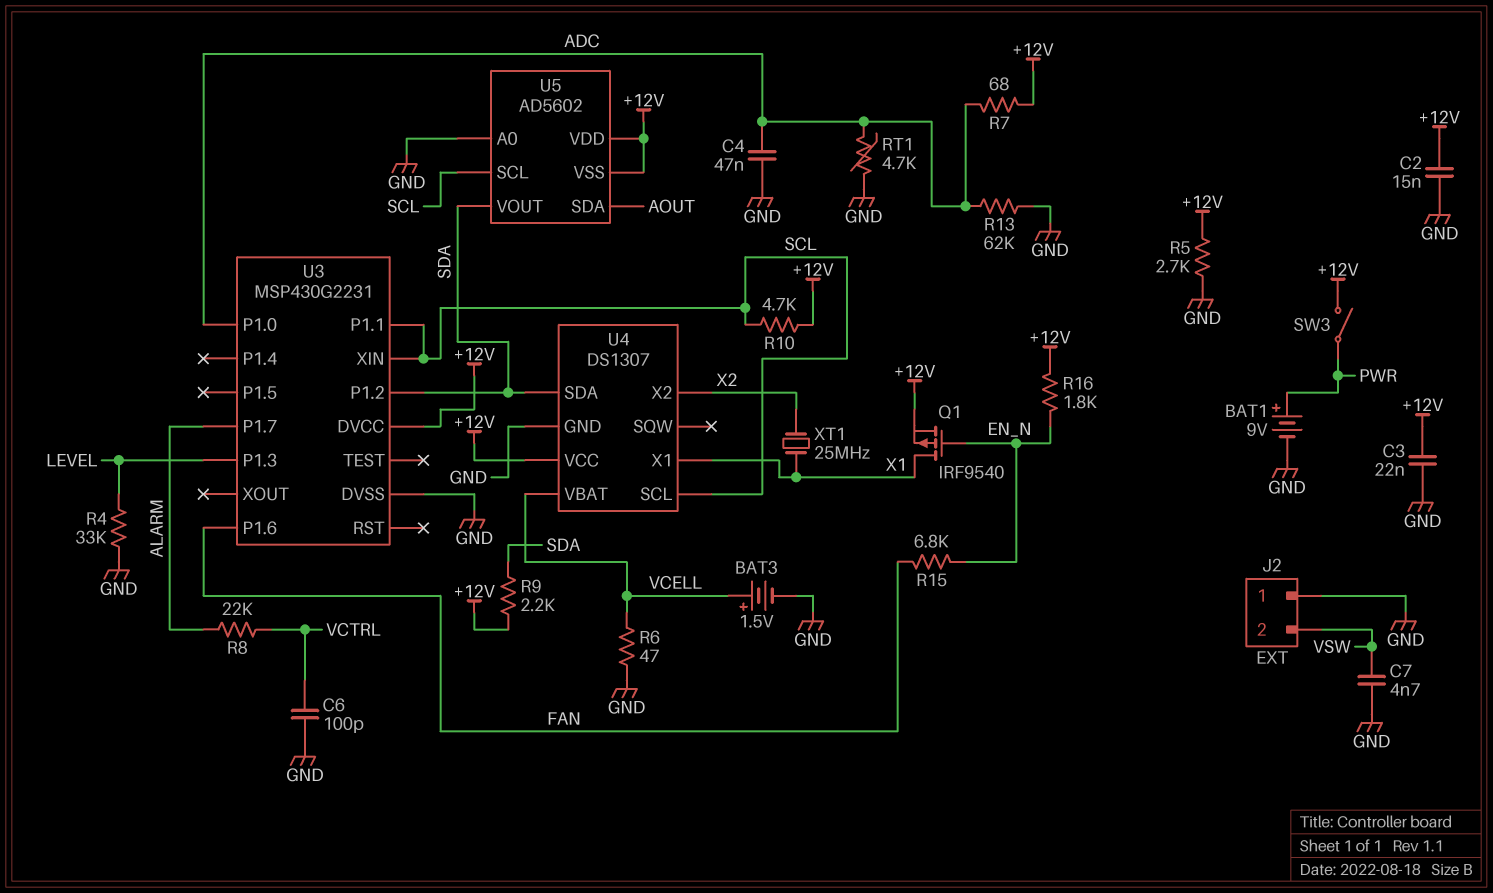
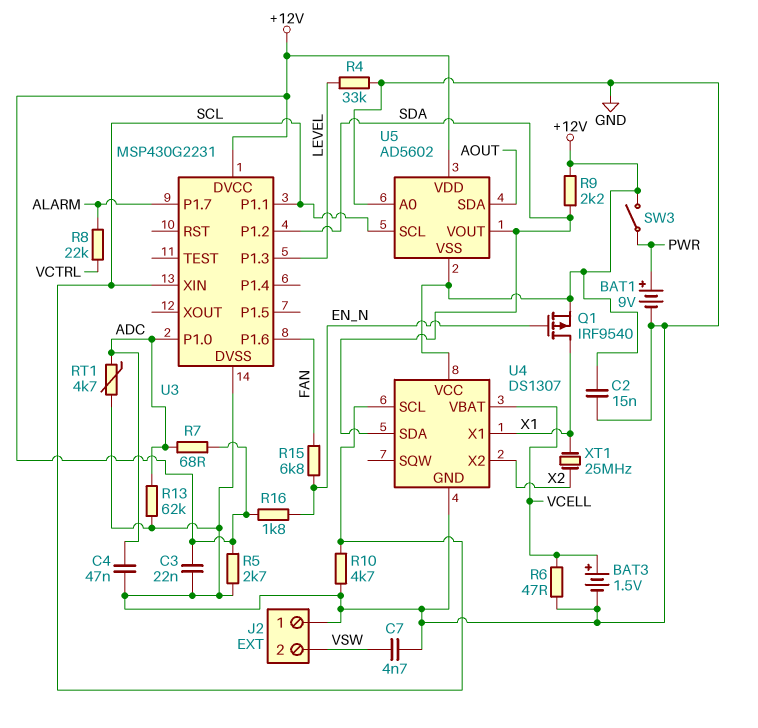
C6: 100pF (GND, VCTRL) -> none
R10: 4.7k (+12V, SCL) -> 4.7k (GND, SCL)

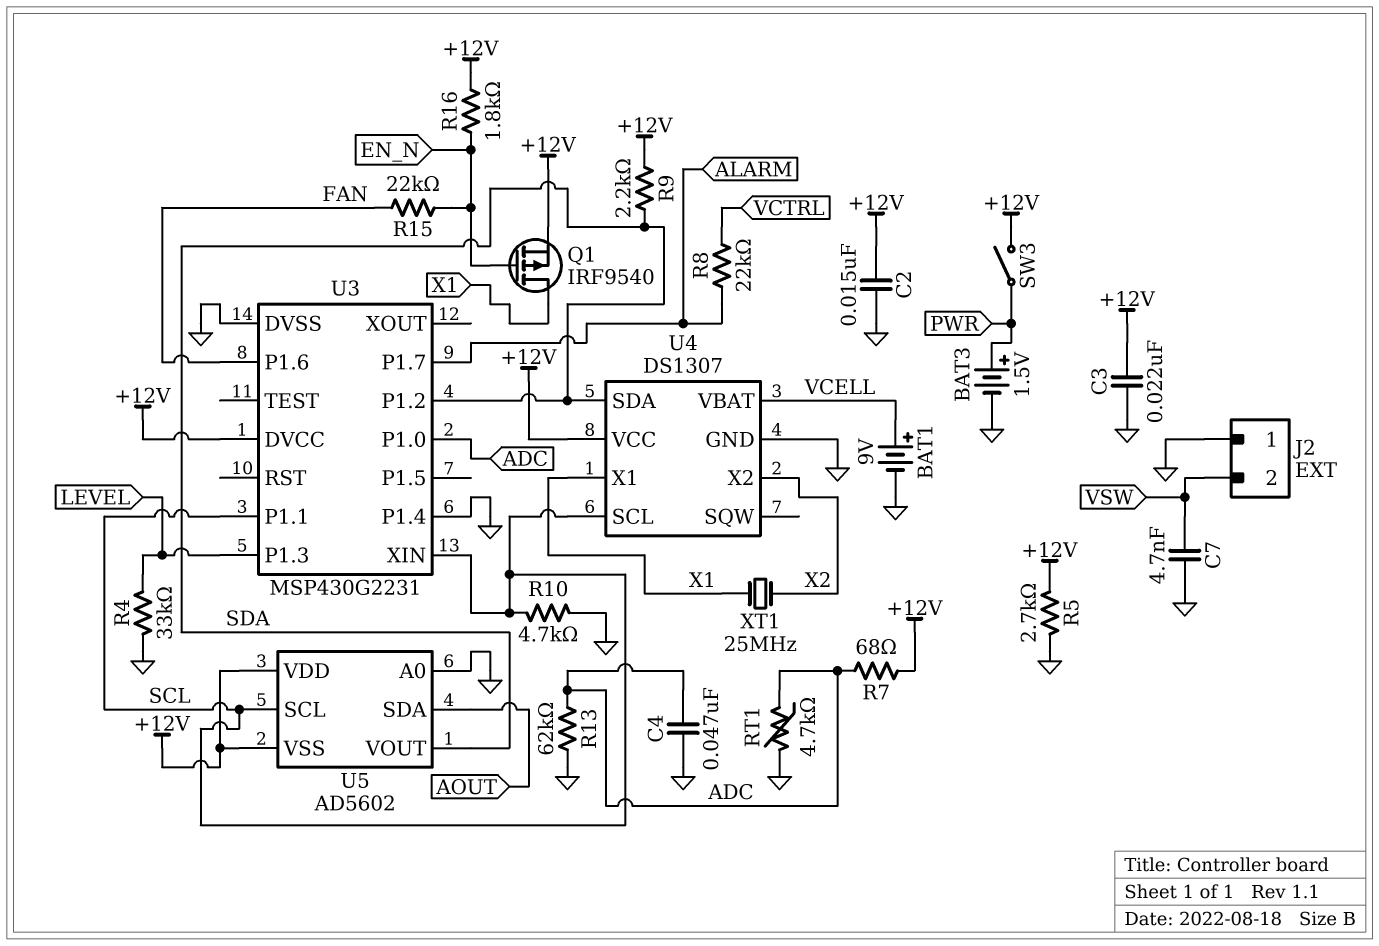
BAT1: 9V (plus PWR, minus GND) -> 9V (plus VCELL, minus GND)
BAT3: 1.5V (plus VCELL, minus GND) -> 1.5V (plus PWR, minus GND)
R6: 47 (GND, VCELL) -> none
R15: 6.8k (EN_N, FAN) -> 22k (EN_N, FAN)
U3 pin P1.4: none -> GND

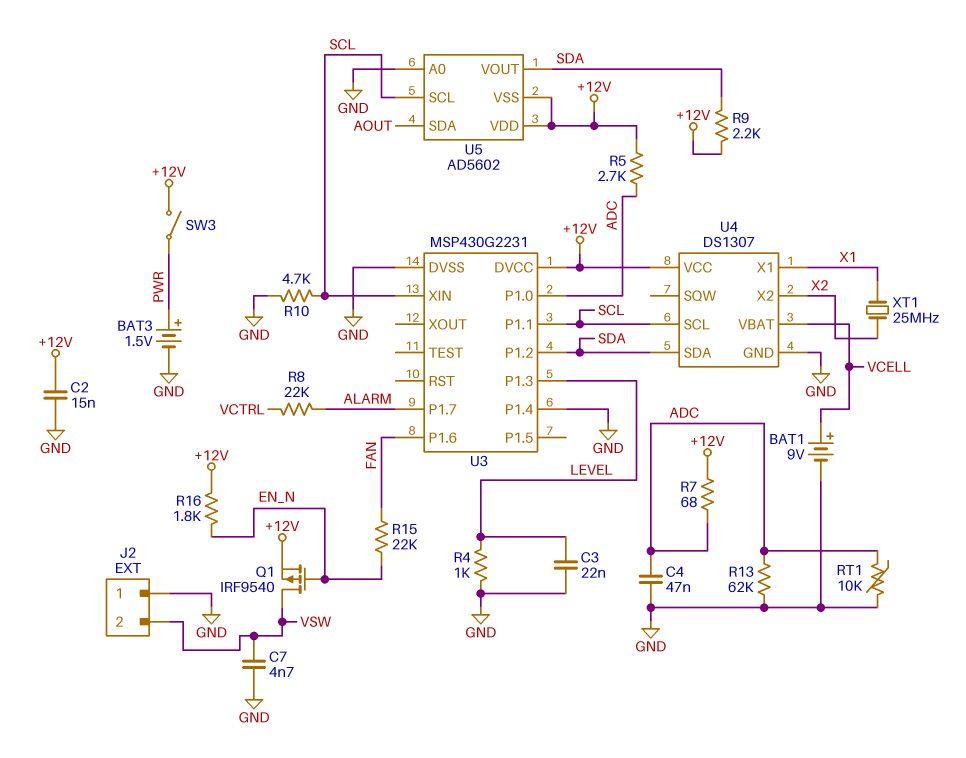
C3: 22nF (+12V, GND) -> 22nF (GND, LEVEL)
Q1: PMOS IRF9540 (G EN_N, D X1, S +12V) -> PMOS IRF9540 (G EN_N, D VSW, S +12V)
R4: 33k (GND, LEVEL) -> 1k (GND, LEVEL)
R5: 2.7k (+12V, GND) -> 2.7k (+12V, ADC)
RT1: 4.7k (ADC, GND) -> 10k (ADC, GND)

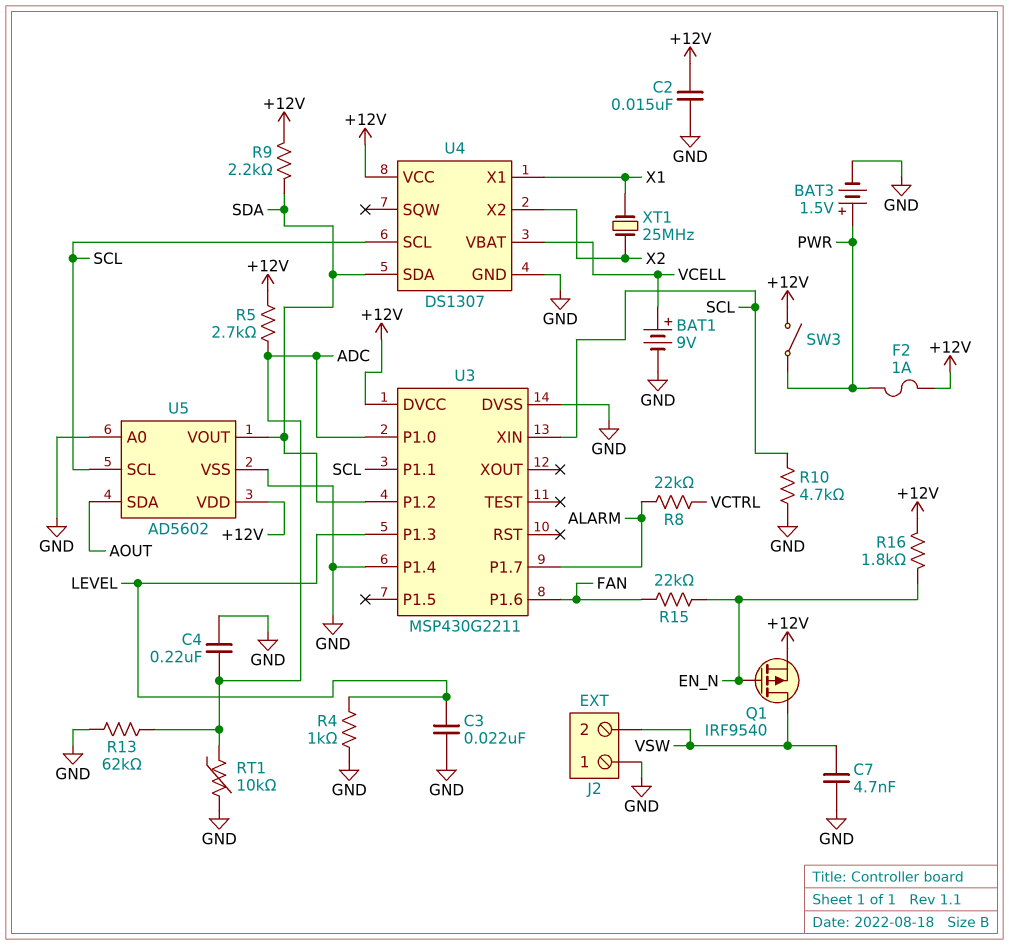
C4: 47nF (ADC, GND) -> 220nF (ADC, GND)
F2: none -> 1A (+12V, PWR)
R7: 68 (+12V, ADC) -> none
U3: MSP430G2231 -> MSP430G2211
U5 pin VSS: +12V -> GND

